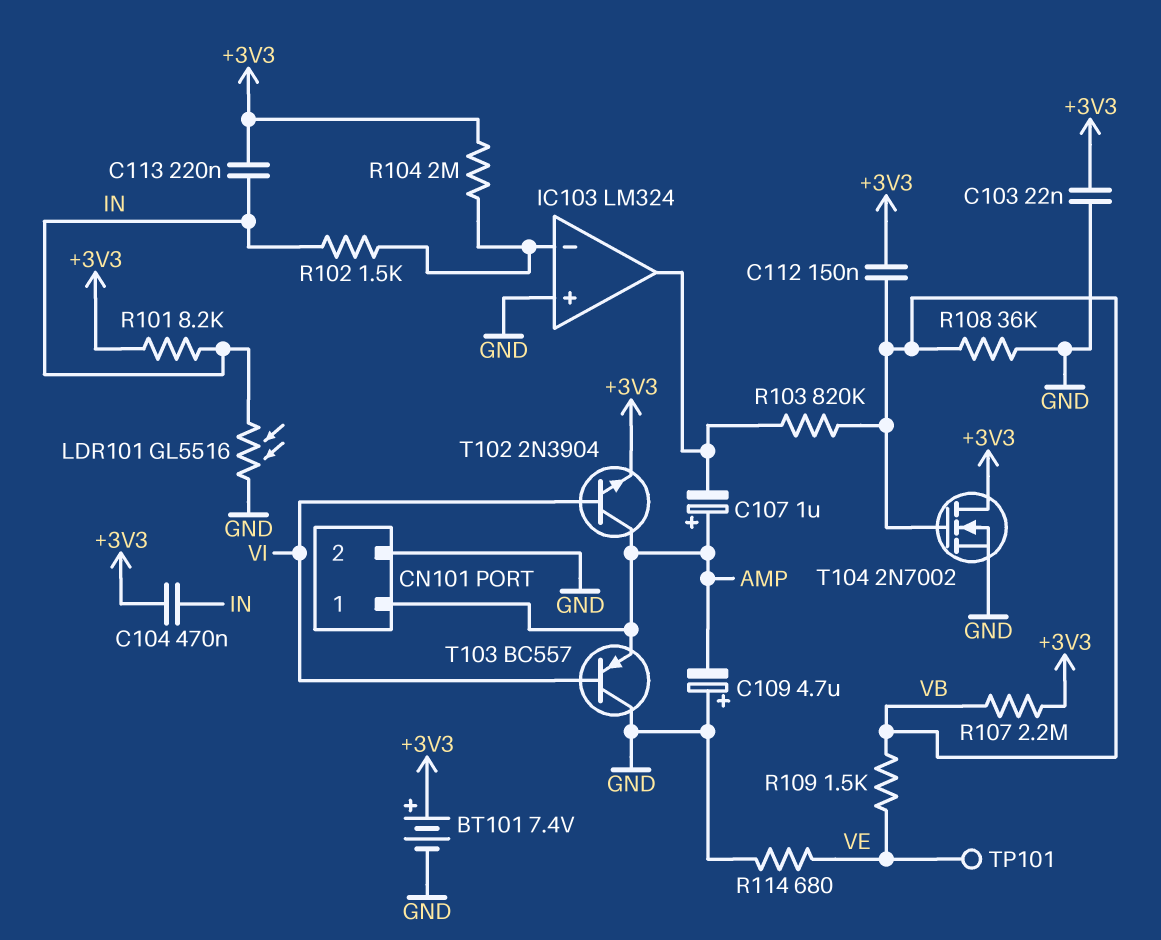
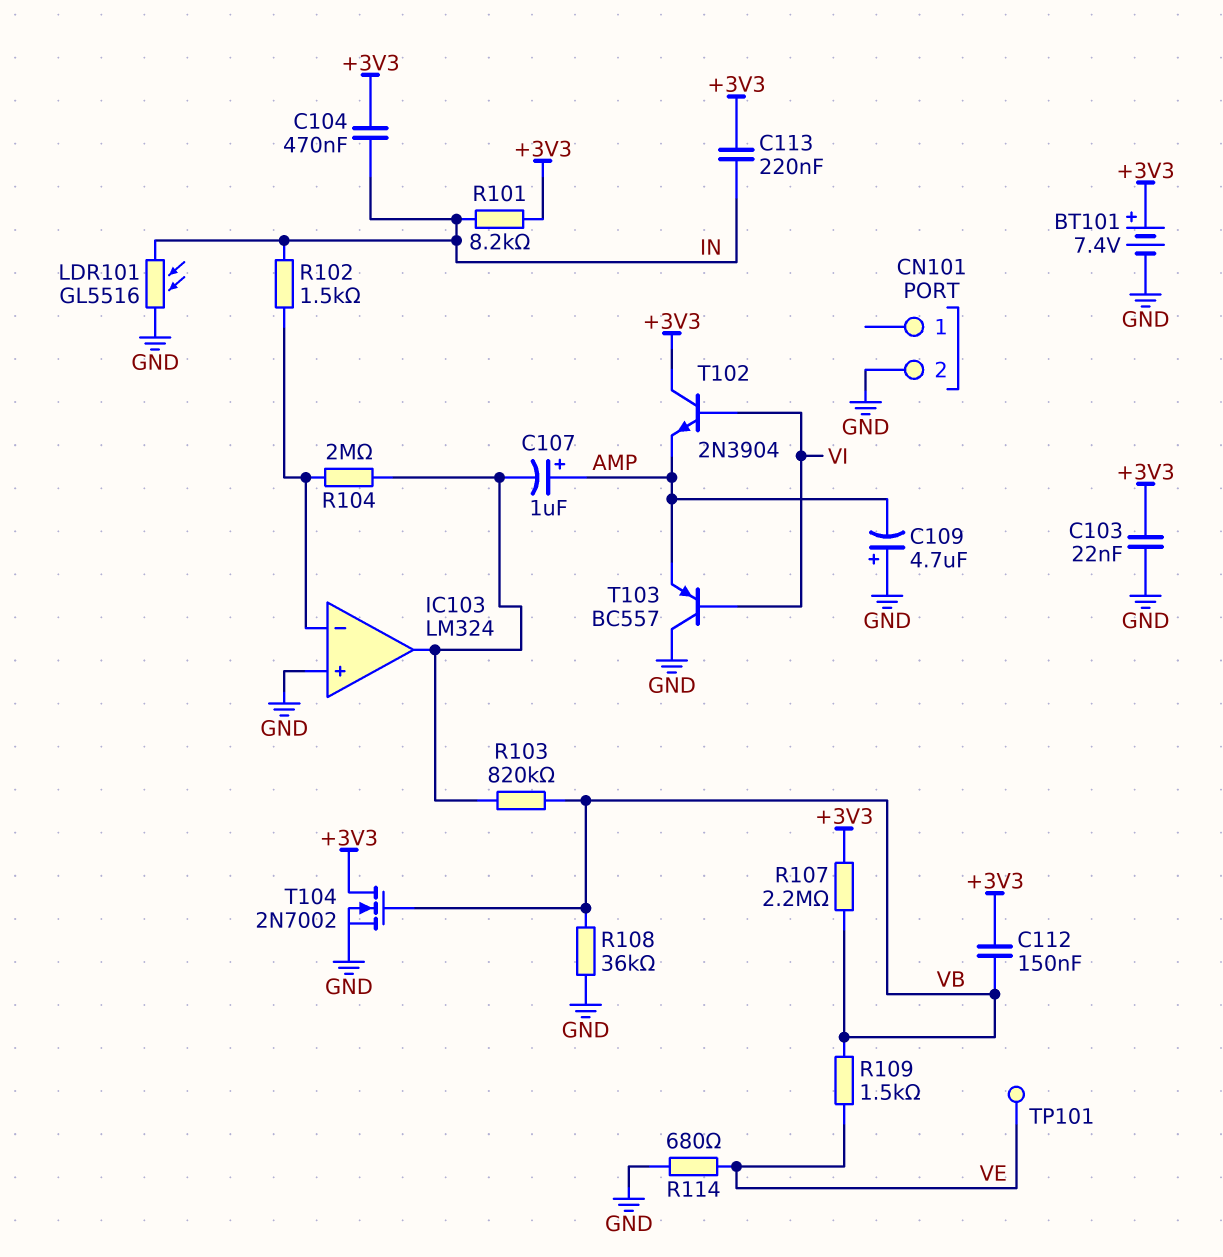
CN101 pin 1: AMP -> none
R104: 2M (+3V3, IC103/in-) -> 2M (IC103/in-, IC103/out)
T102: NPN 2N3904 (B VI, C AMP, E +3V3) -> NPN 2N3904 (B VI, C +3V3, E AMP)

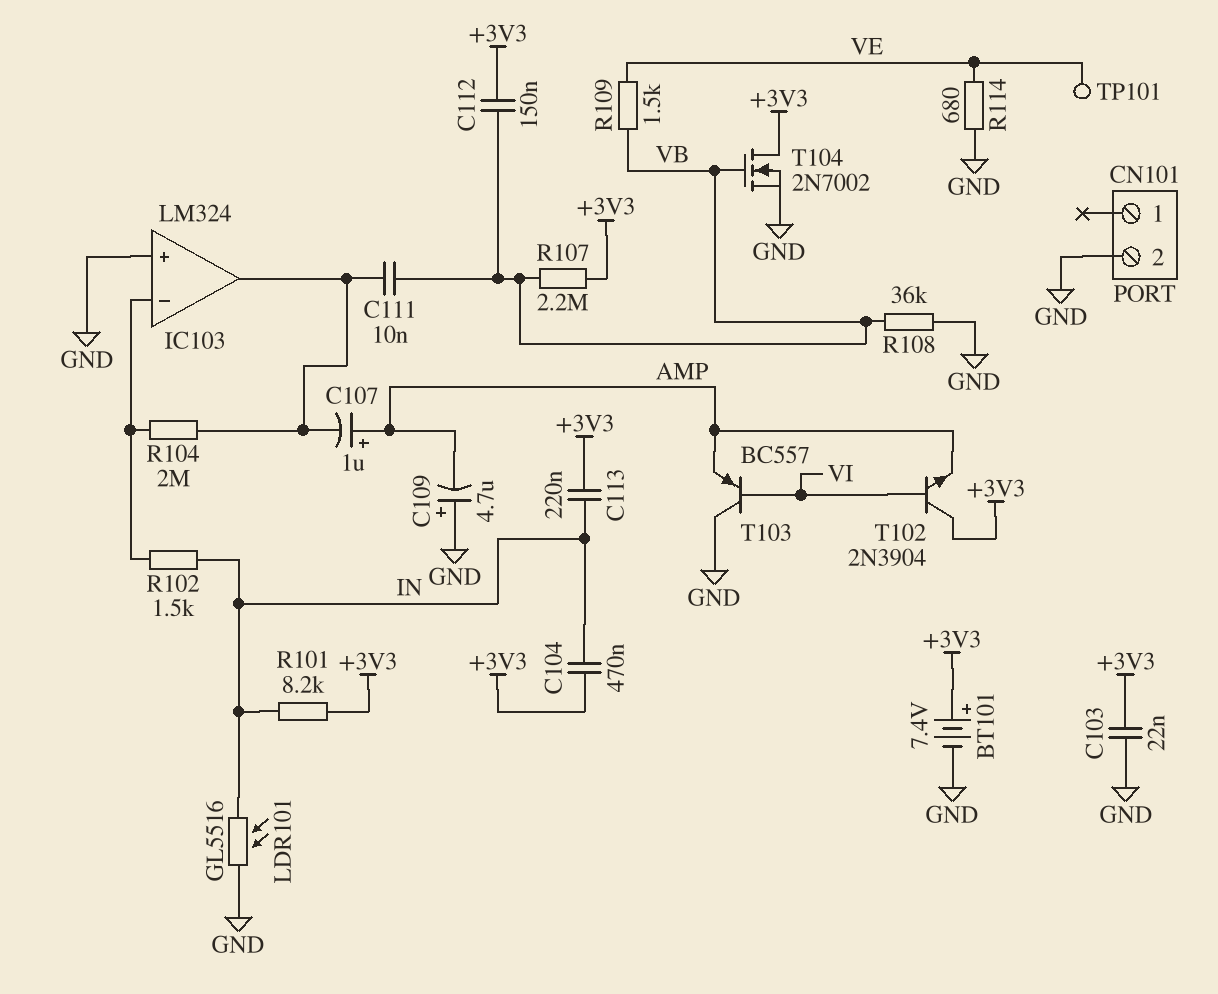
C111: none -> 10nF (IC103/out, VB)
R103: 820k (IC103/out, VB) -> none

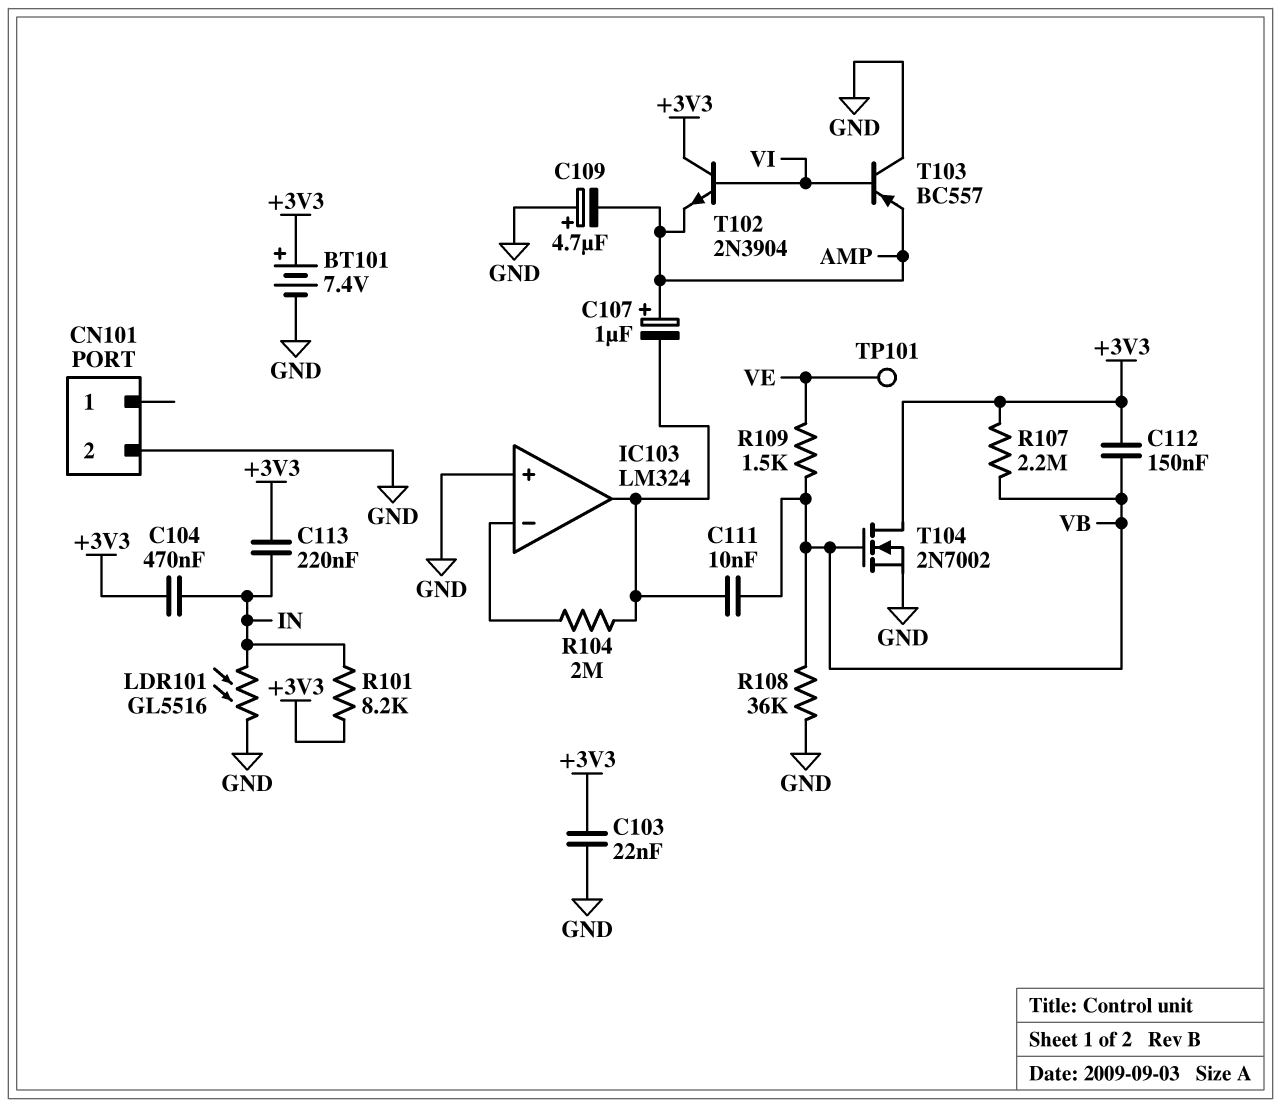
R102: 1.5k (IC103/in-, IN) -> none
R114: 680 (GND, VE) -> none

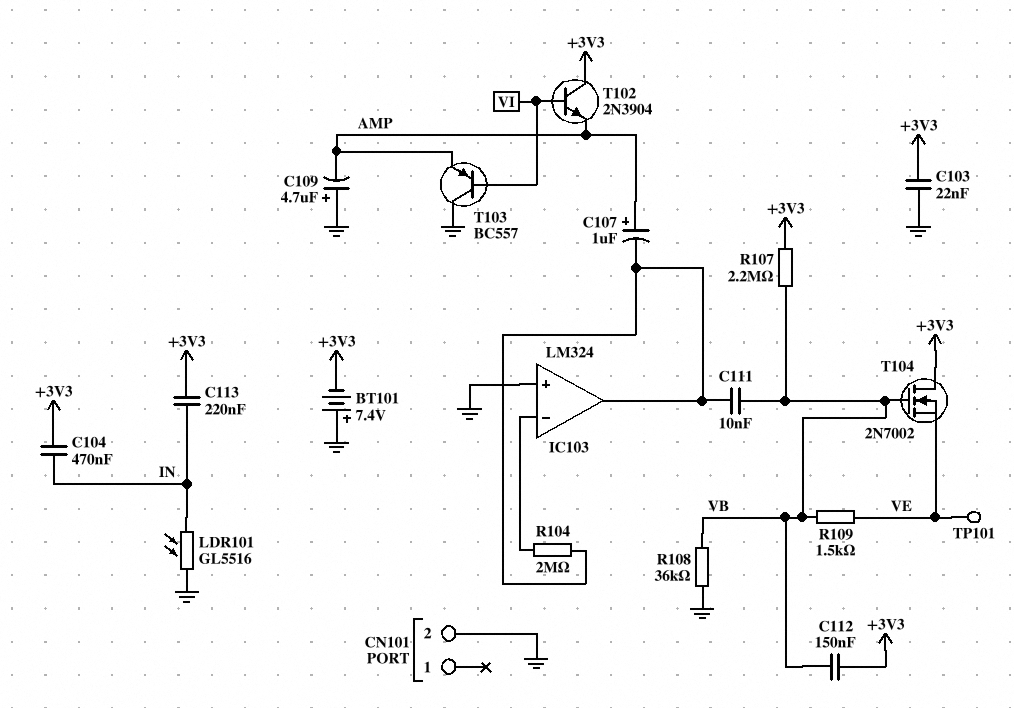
BT101: 7.4V (plus +3V3, minus GND) -> 7.4V (plus GND, minus +3V3)
R101: 8.2k (+3V3, IN) -> none
T104: NMOS 2N7002 (G VB, D +3V3, S GND) -> NMOS 2N7002 (G VB, D +3V3, S VE)

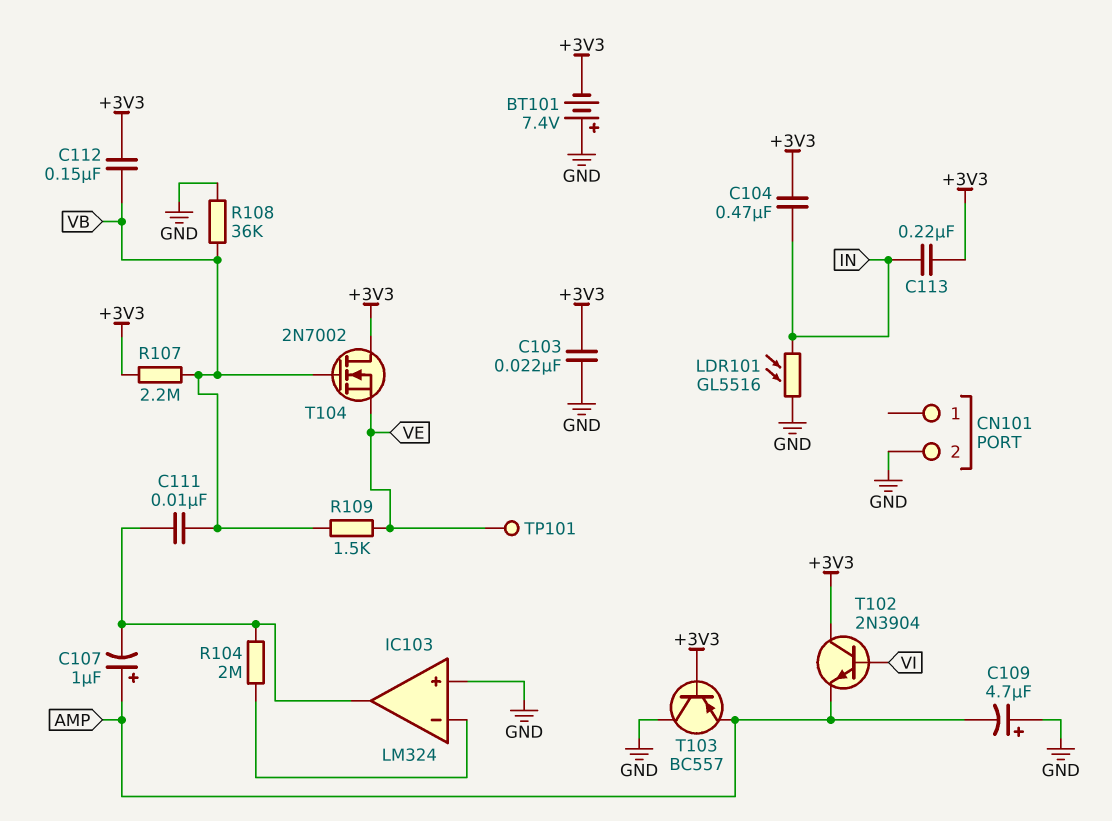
T103: PNP BC557 (B VI, C GND, E AMP) -> PNP BC557 (B +3V3, C GND, E AMP)

